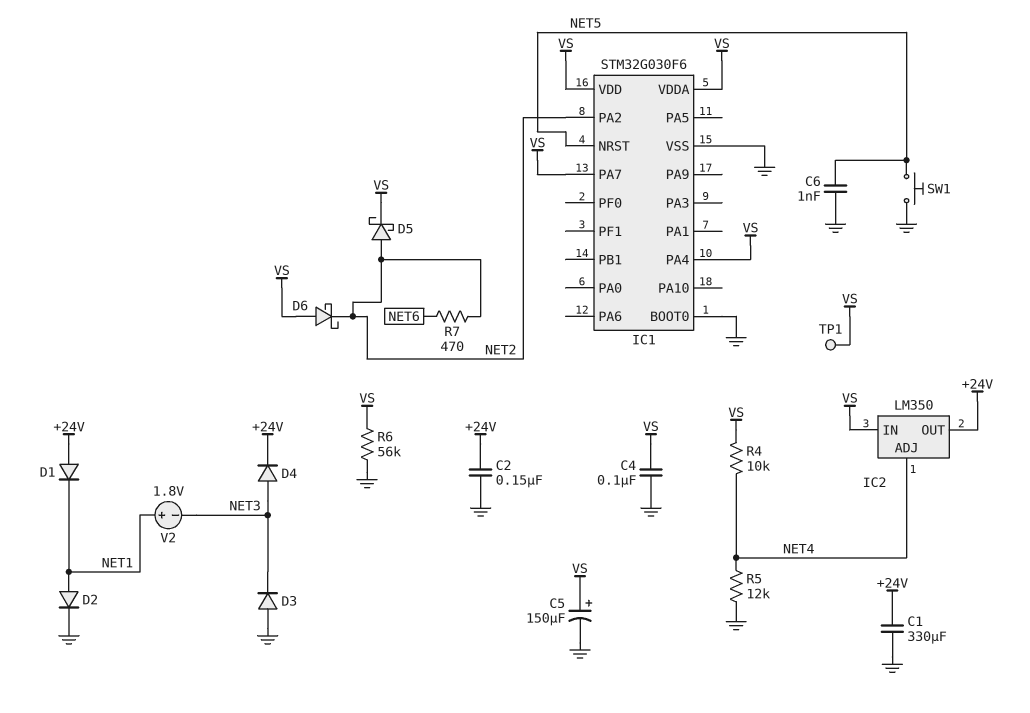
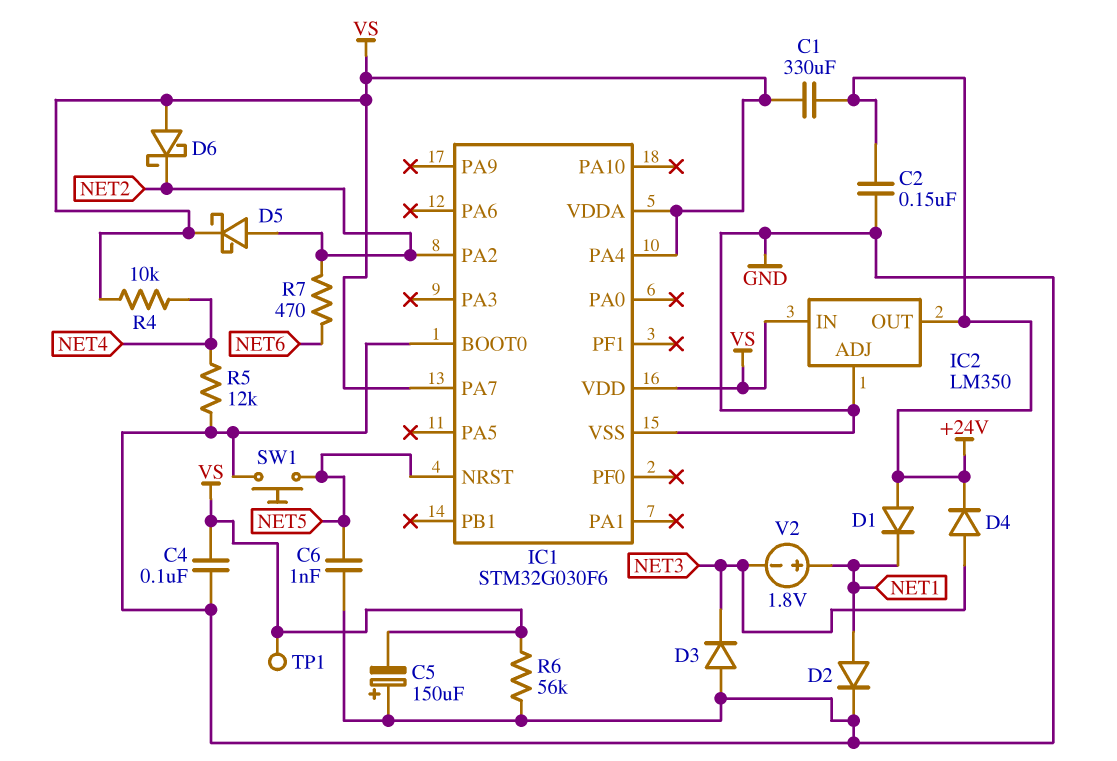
C1: 330uF (+24V, GND) -> 330uF (+24V, VS)
C5: 150uF (plus VS, minus GND) -> 150uF (plus GND, minus VS)
IC2 pin ADJ: NET4 -> GND

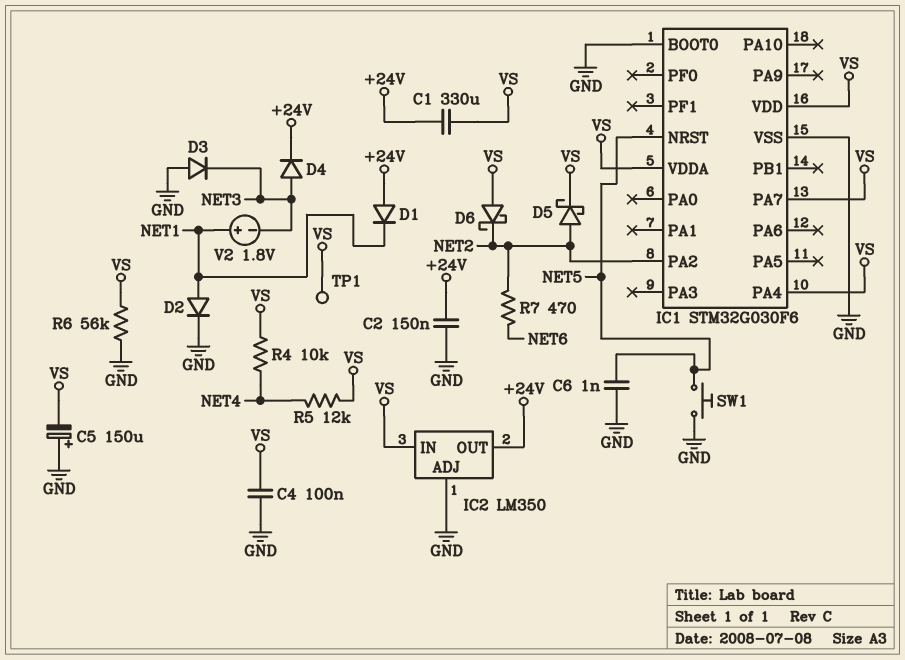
R5: 12k (GND, NET4) -> 12k (NET4, VS)

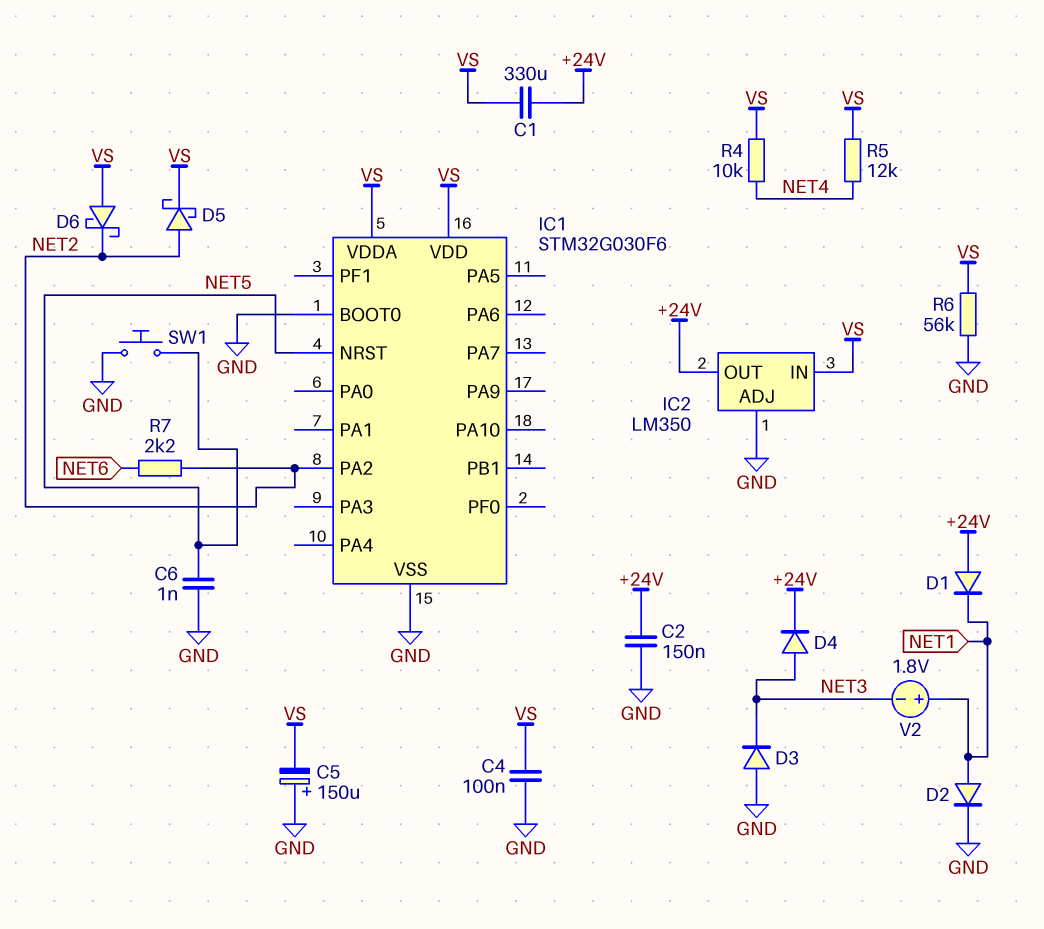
IC1 pin PA4: VS -> none
IC1 pin PA7: VS -> none
R7: 470 (NET2, NET6) -> 2.2k (NET2, NET6)
TP1: test point (VS) -> none

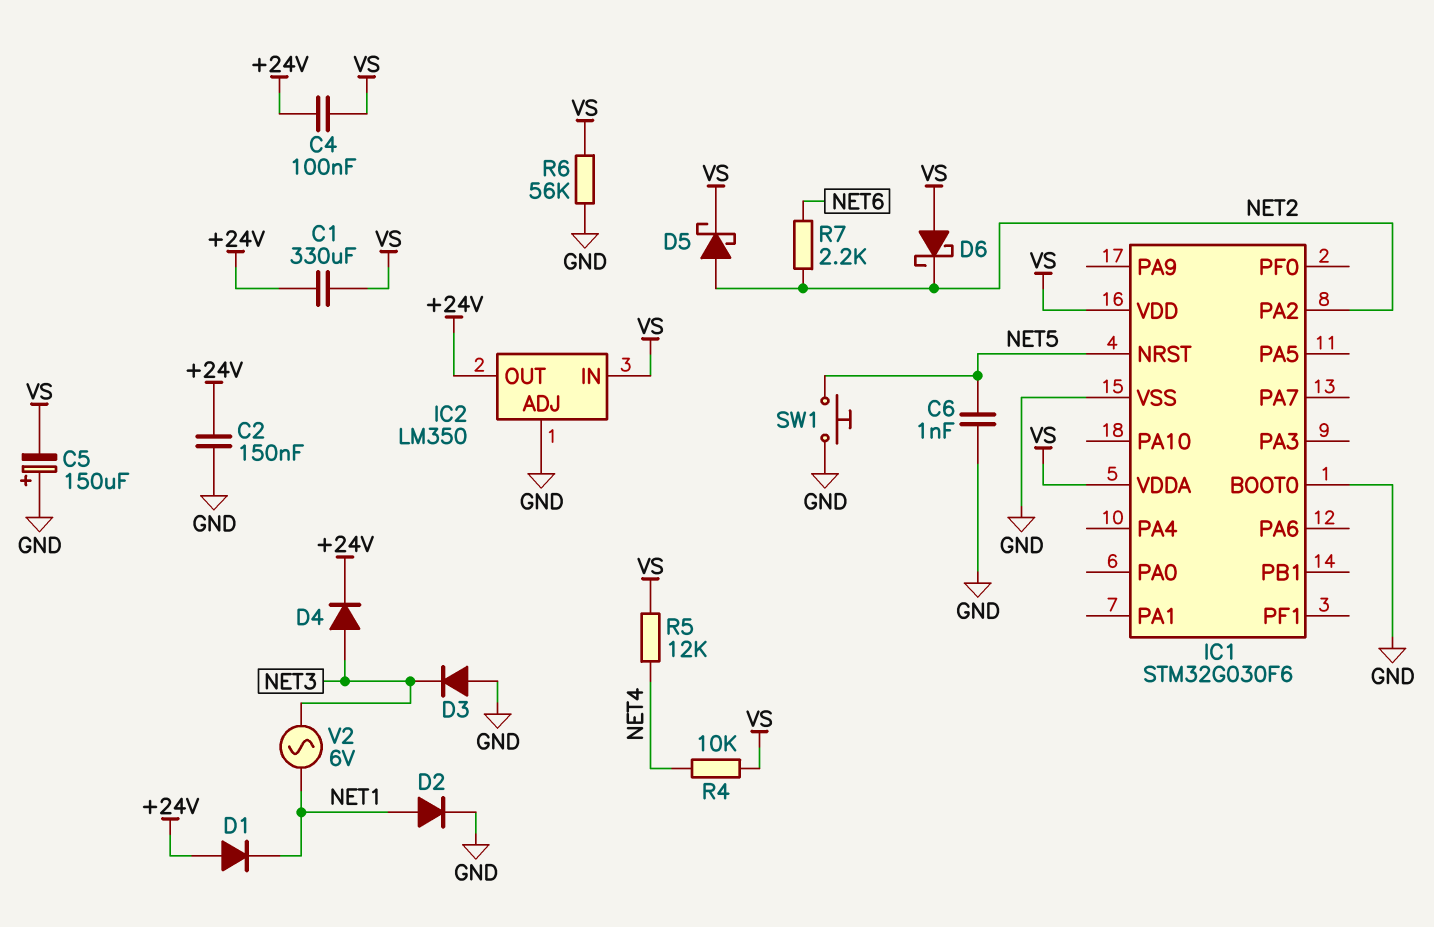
C4: 100nF (GND, VS) -> 100nF (+24V, VS)
V2: 1.8V (plus NET1, minus NET3) -> AC 6V (NET1, NET3)

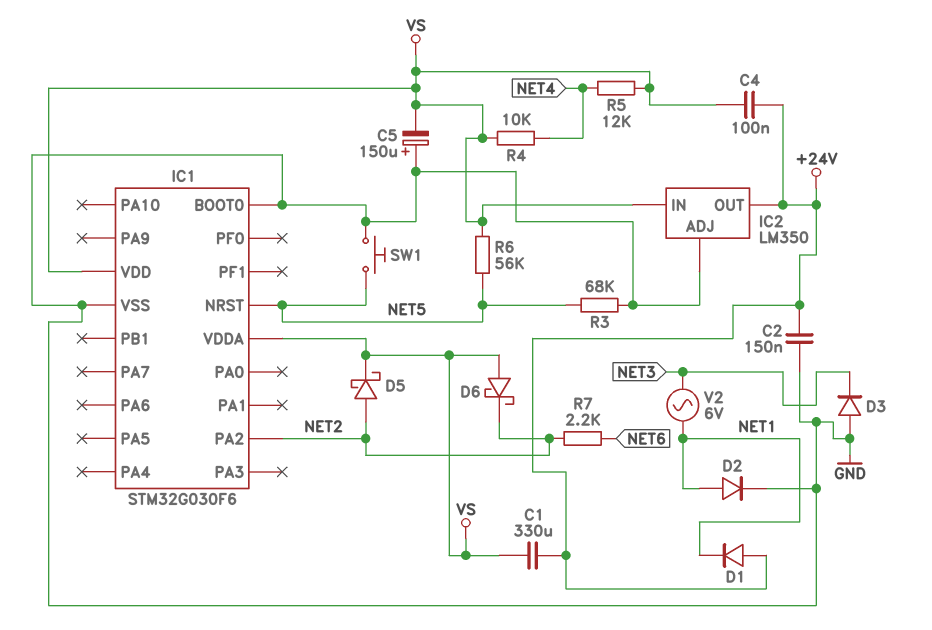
C6: 1nF (GND, NET5) -> none
D4: diode (A NET3, K +24V) -> none
R3: none -> 68k (GND, NET5)
R6: 56k (GND, VS) -> 56k (NET5, VS)

